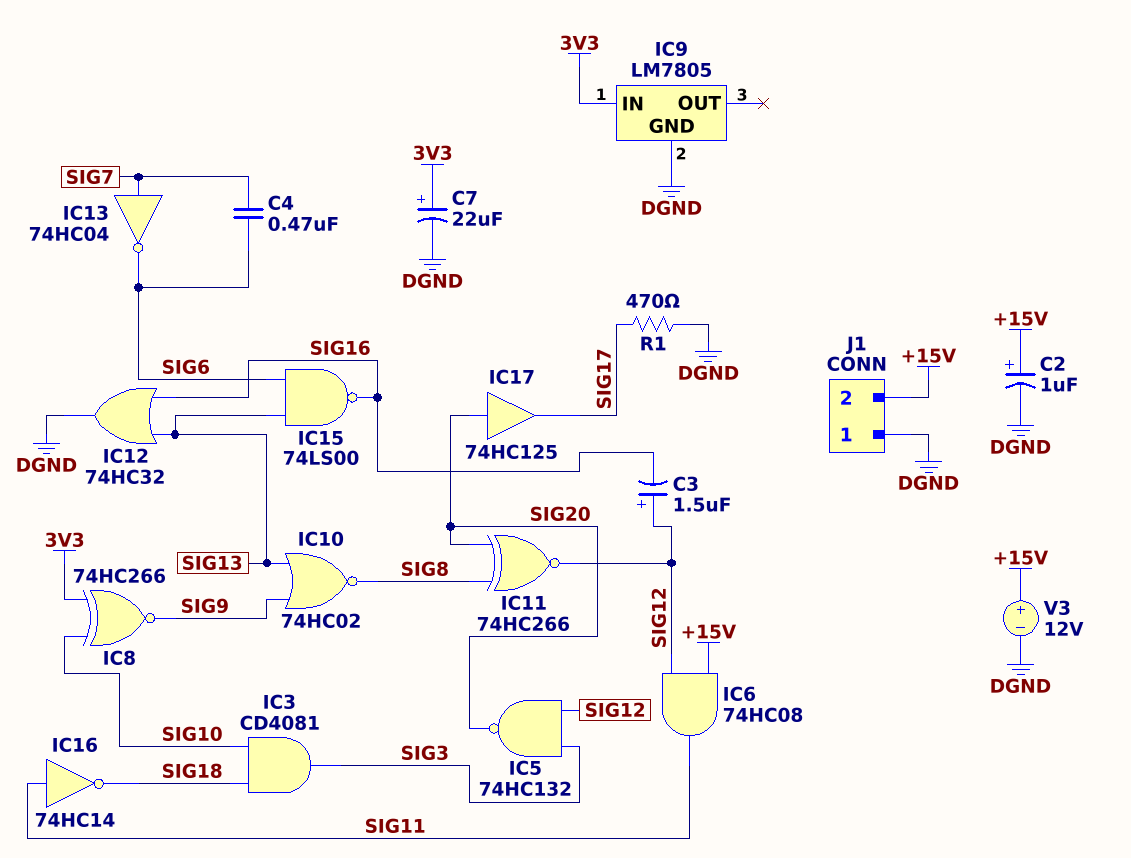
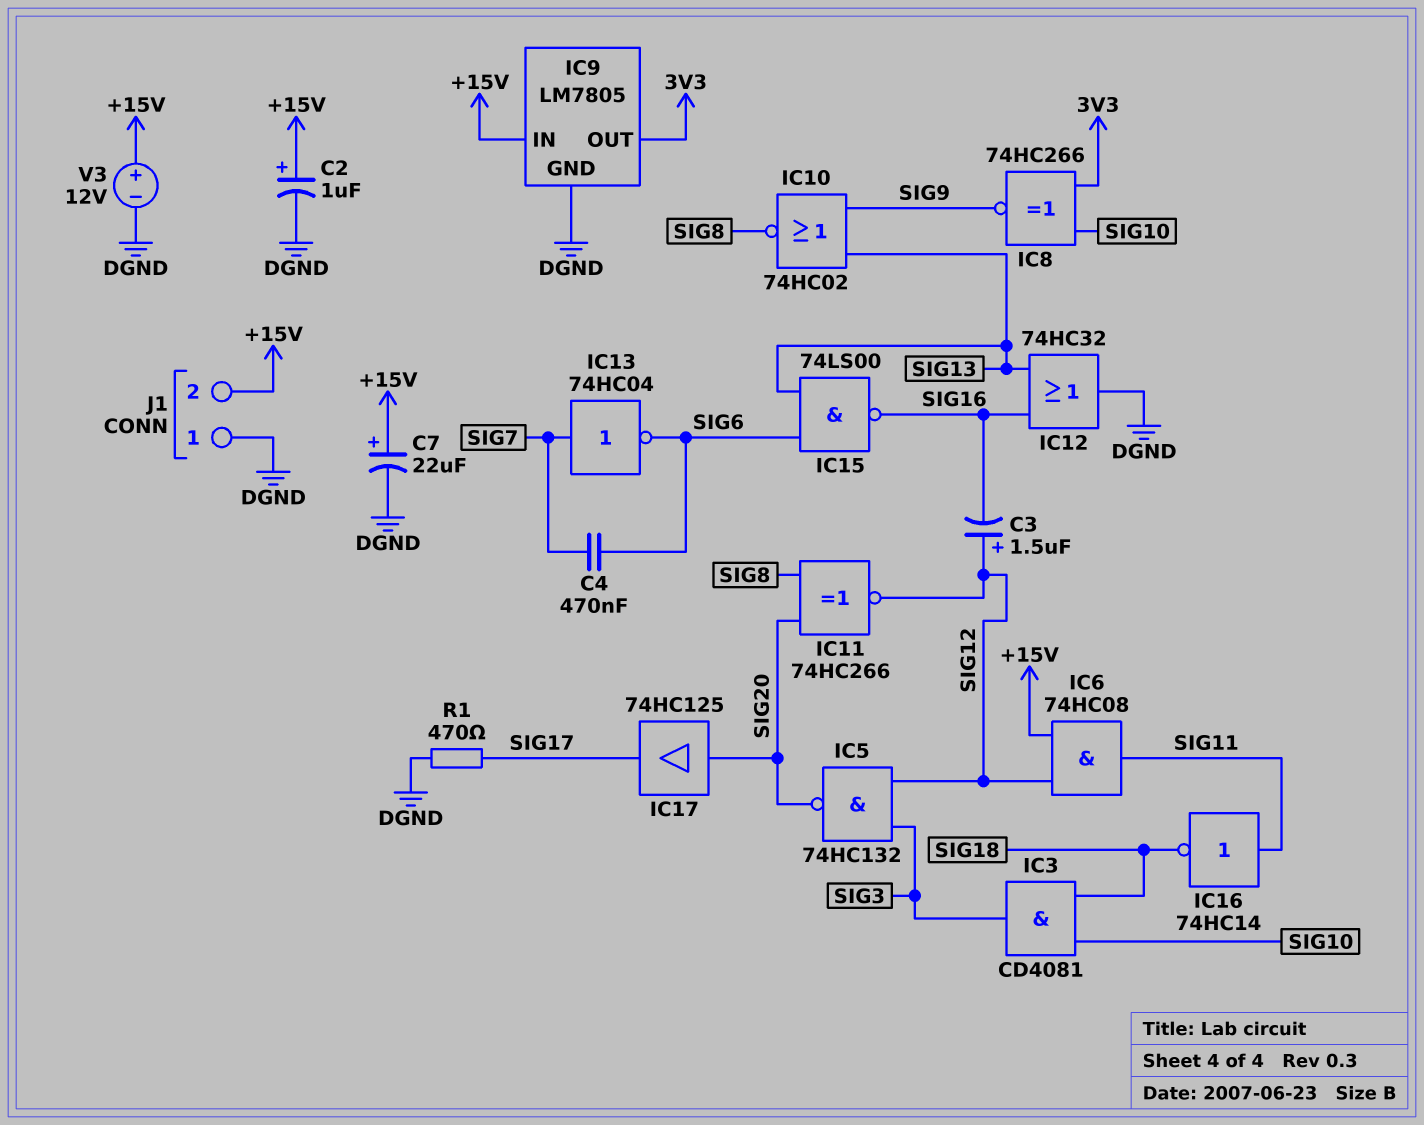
C7: 22uF (plus 3V3, minus DGND) -> 22uF (plus +15V, minus DGND)
IC9 pin IN: 3V3 -> +15V
IC9 pin OUT: none -> 3V3

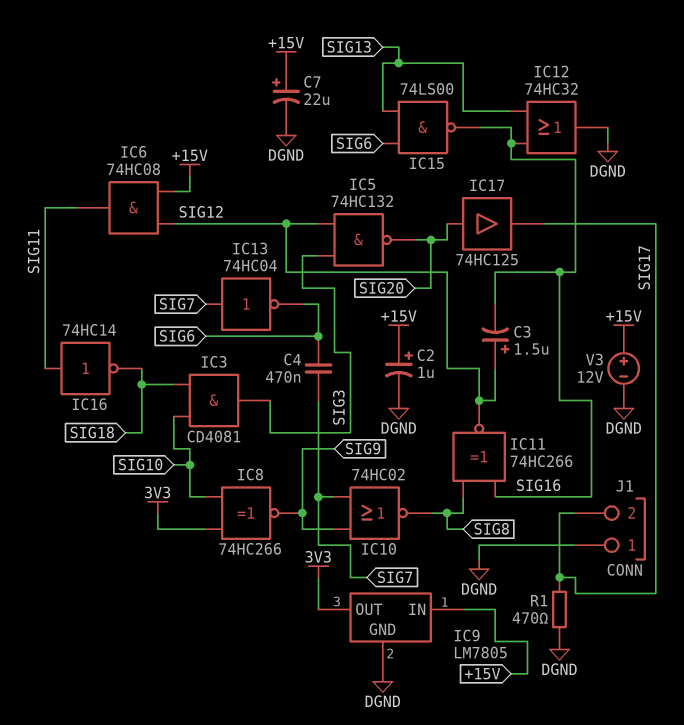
IC10: NOR 74HC02 (in SIG9, in SIG13, out SIG8) -> NOR 74HC02 (in SIG7, in SIG9, out SIG8)
IC11: XNOR 74HC266 (in SIG8, in SIG20, out SIG12) -> XNOR 74HC266 (in SIG8, in SIG16, out SIG12)
J1 pin 2: +15V -> SIG17

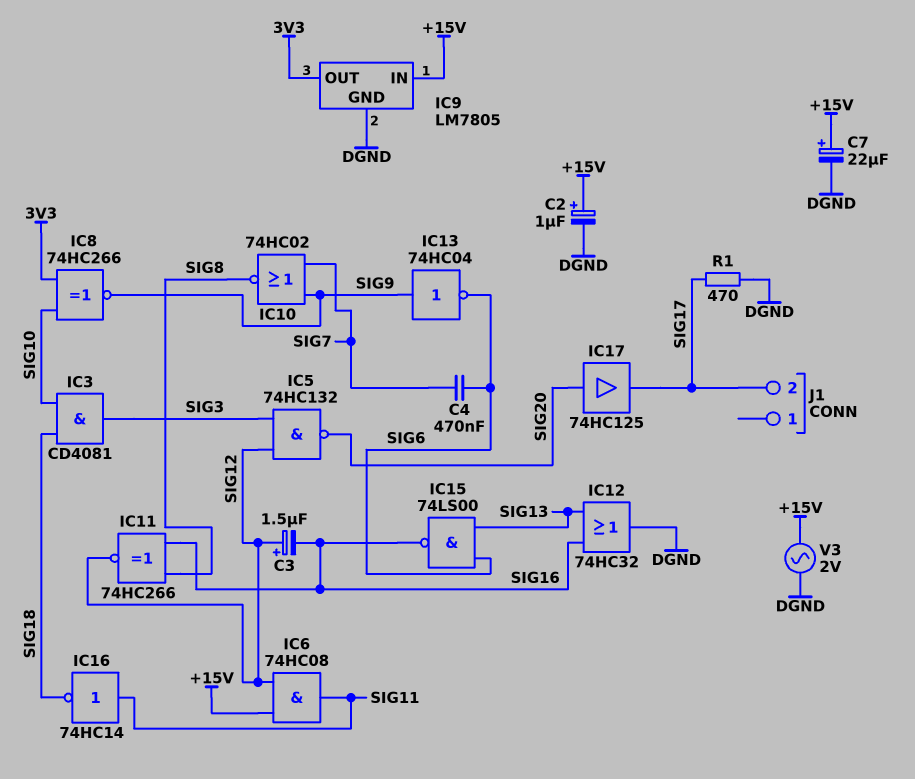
IC13: NOT 74HC04 (in SIG7, out SIG6) -> NOT 74HC04 (in SIG9, out SIG6)
J1 pin 1: DGND -> none
V3: 12V (plus +15V, minus DGND) -> AC 2V (+15V, DGND)

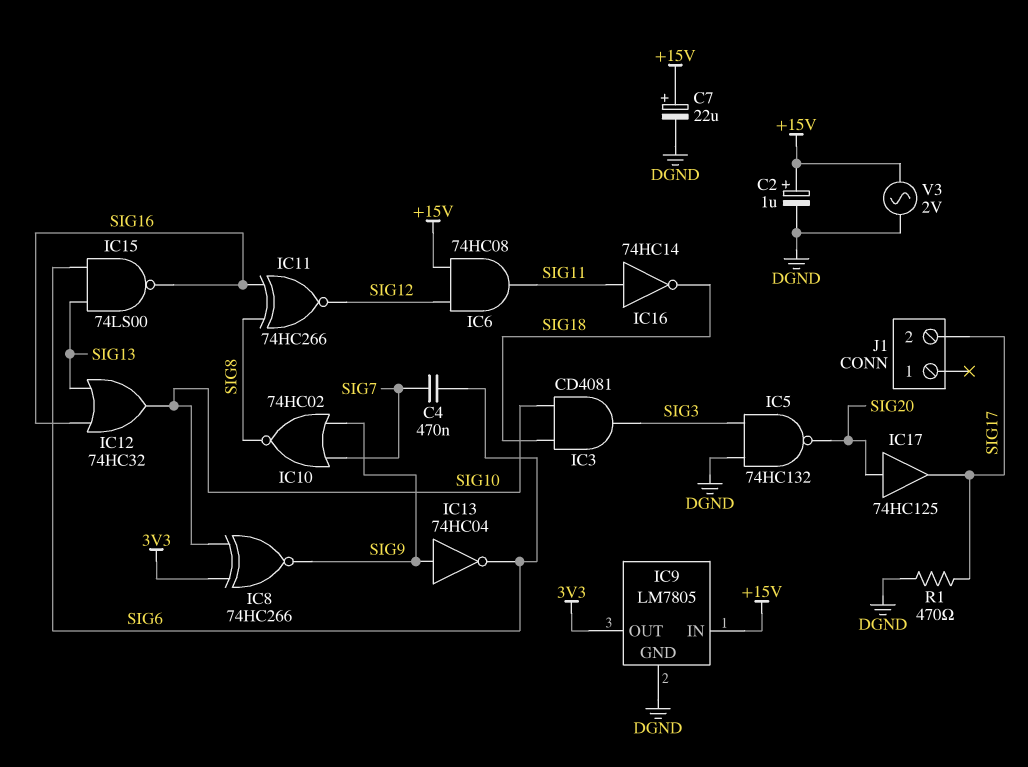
C3: 1.5uF (plus SIG12, minus SIG16) -> none
IC5: NAND 74HC132 (in SIG3, in SIG12, out SIG20) -> NAND 74HC132 (in DGND, in SIG3, out SIG20)
IC12: OR 74HC32 (in SIG13, in SIG16, out DGND) -> OR 74HC32 (in SIG13, in SIG16, out SIG10)

